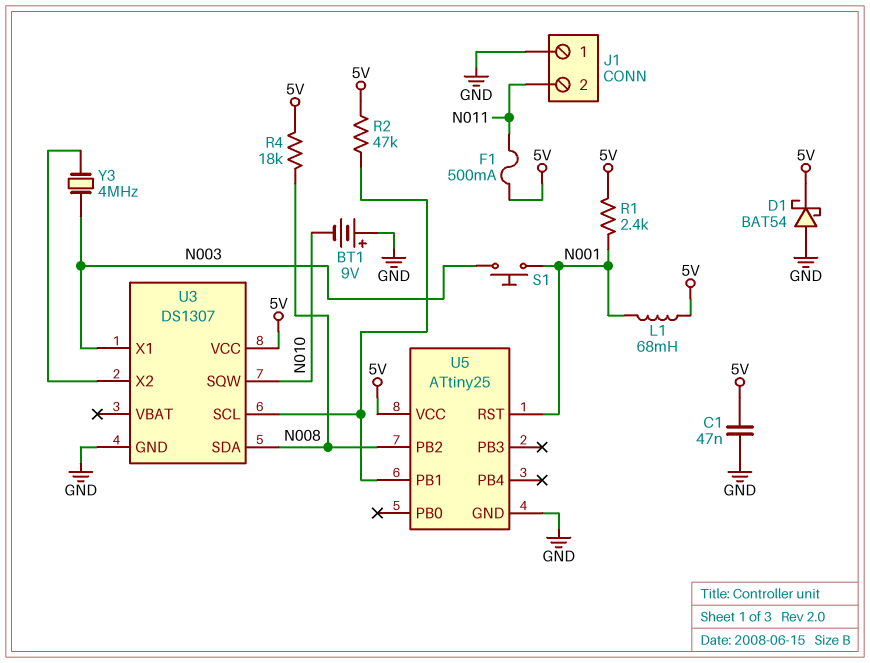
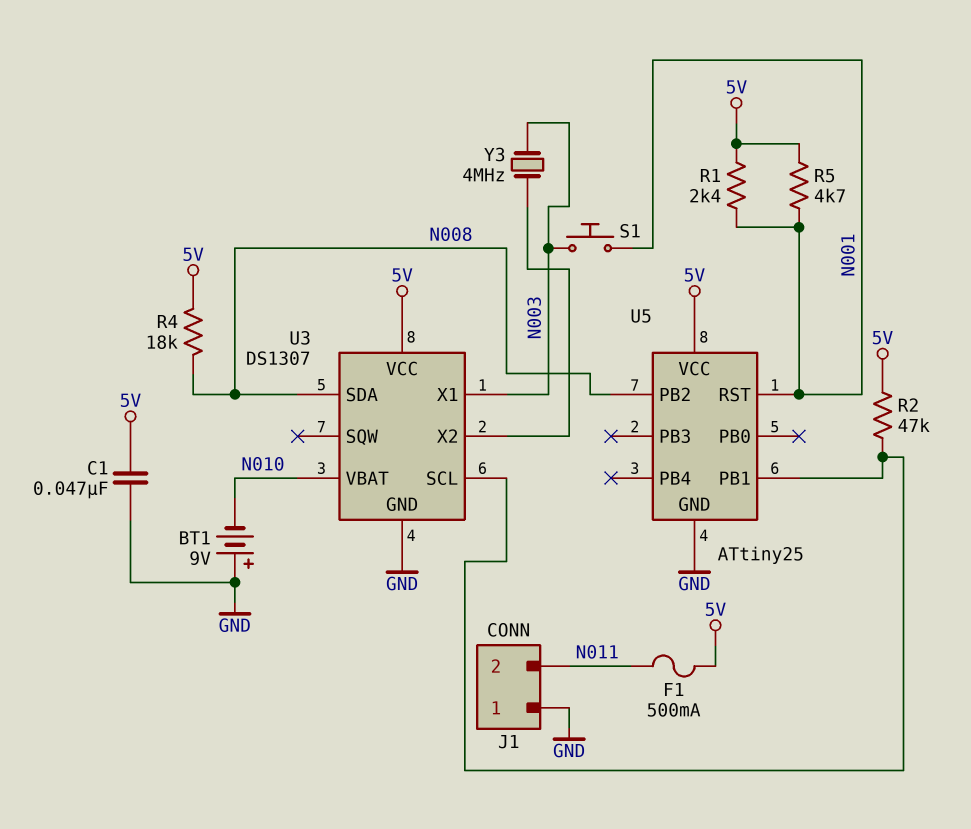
D1: schottky BAT54 (A GND, K 5V) -> none
L1: 68mH (5V, N001) -> none
R5: none -> 4.7k (5V, N001)
U3 pin SQW: N010 -> none
U3 pin VBAT: none -> N010

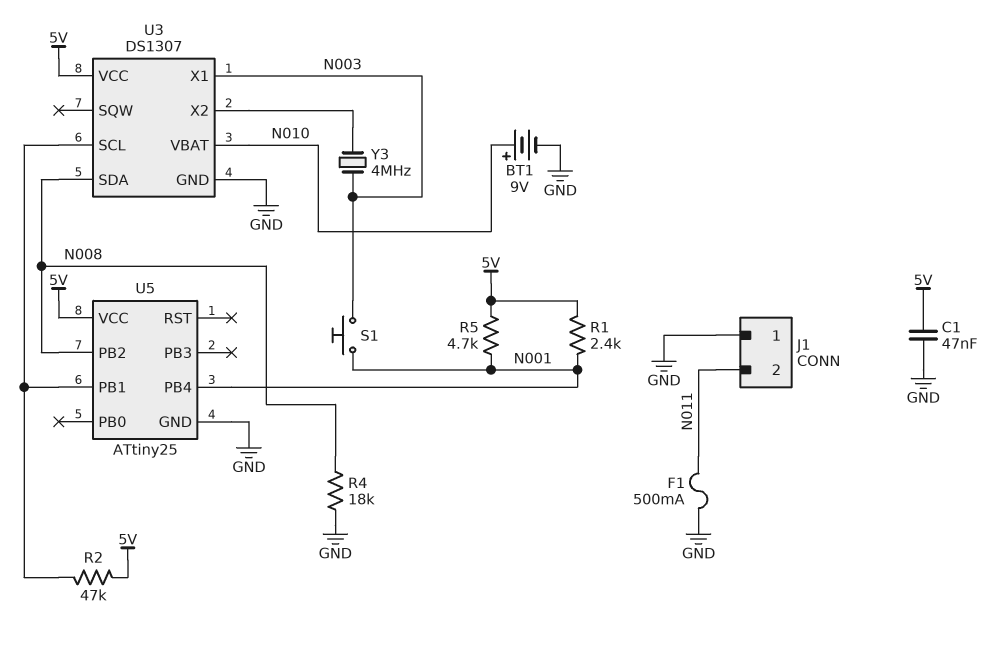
BT1: 9V (plus GND, minus N010) -> 9V (plus N010, minus GND)
F1: 500mA (5V, N011) -> 500mA (GND, N011)
R4: 18k (5V, N008) -> 18k (GND, N008)
U5 pin PB4: none -> N001
U5 pin RST: N001 -> none

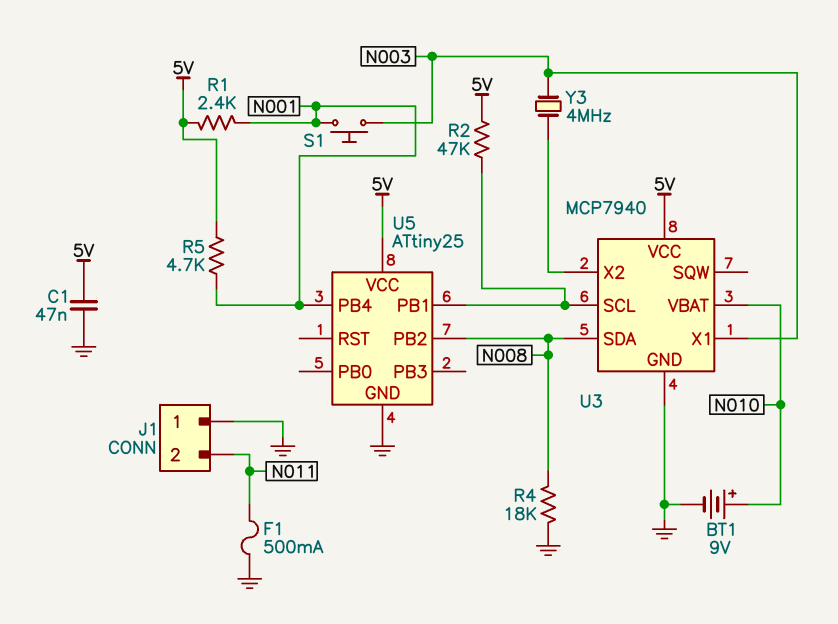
U3: DS1307 -> MCP7940

